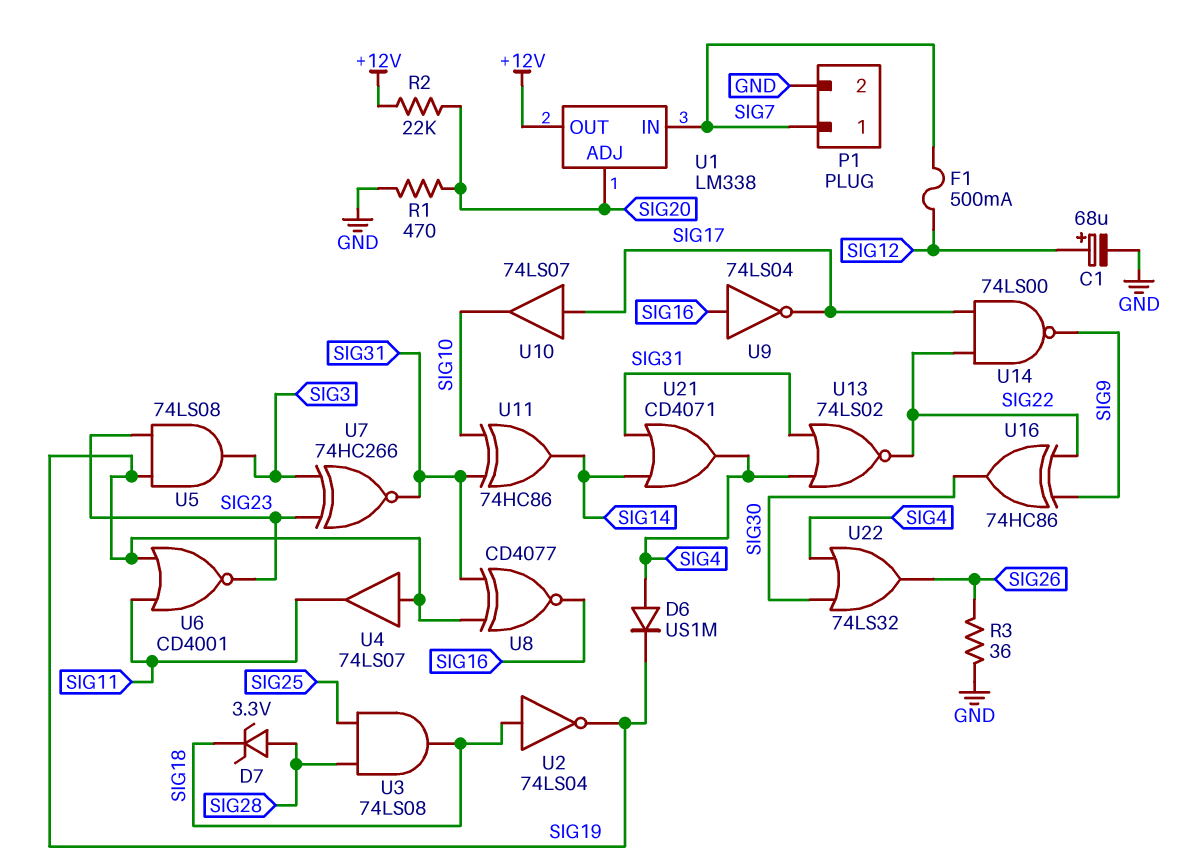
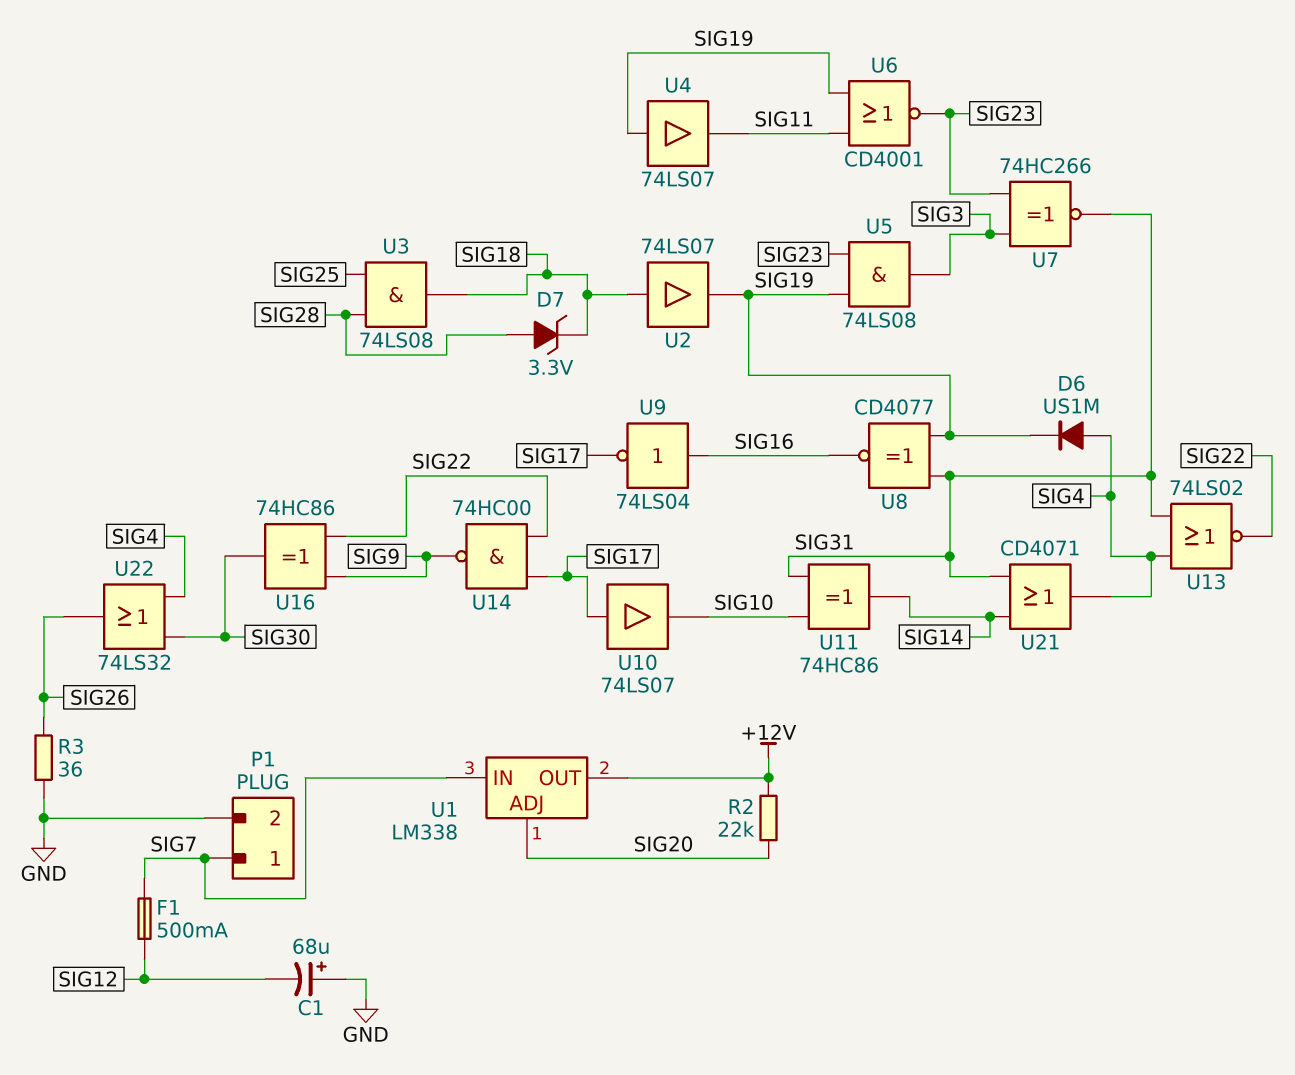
C1: 68uF (plus SIG12, minus GND) -> 68uF (plus GND, minus SIG12)
R1: 470 (GND, SIG20) -> none
U2: NOT 74LS04 (in SIG18, out SIG19) -> buffer 74LS07 (in SIG18, out SIG19)
U14: NAND 74LS00 (in SIG17, in SIG22, out SIG9) -> NAND 74HC00 (in SIG17, in SIG22, out SIG9)

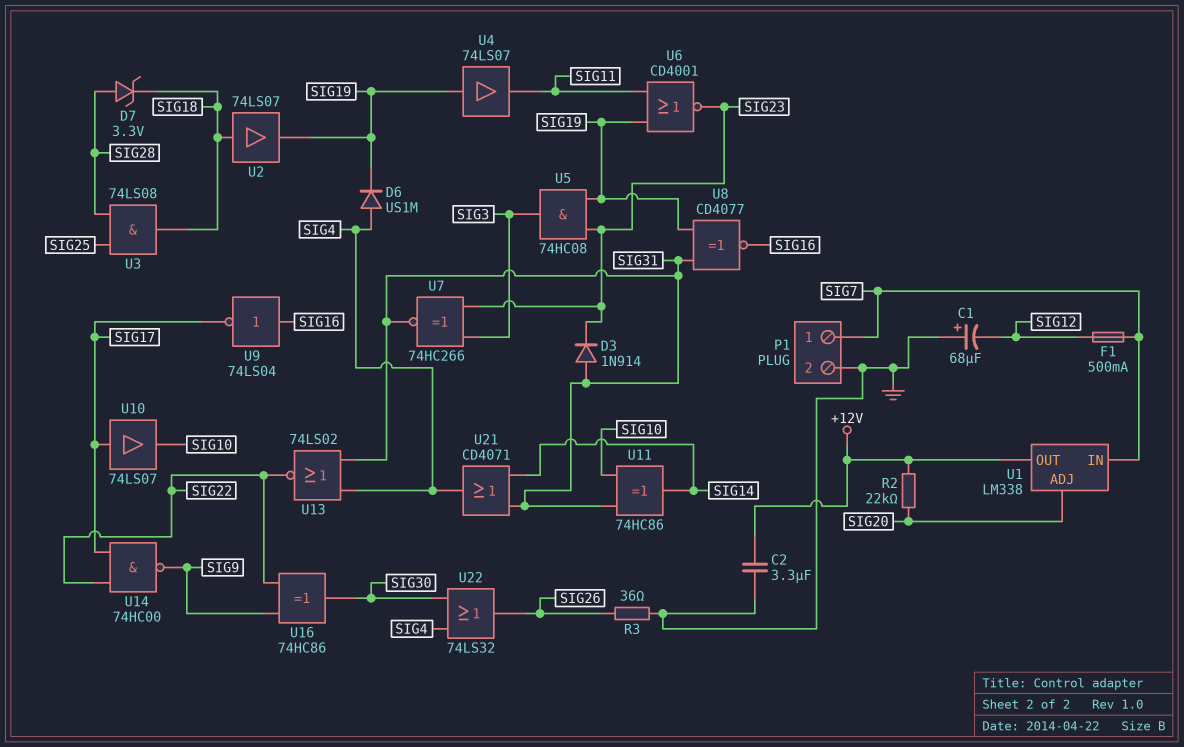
C2: none -> 3.3uF (+12V, GND)
D3: none -> diode 1N914 (A SIG31, K SIG23)
U5: AND 74LS08 (in SIG19, in SIG23, out SIG3) -> AND 74HC08 (in SIG19, in SIG23, out SIG3)

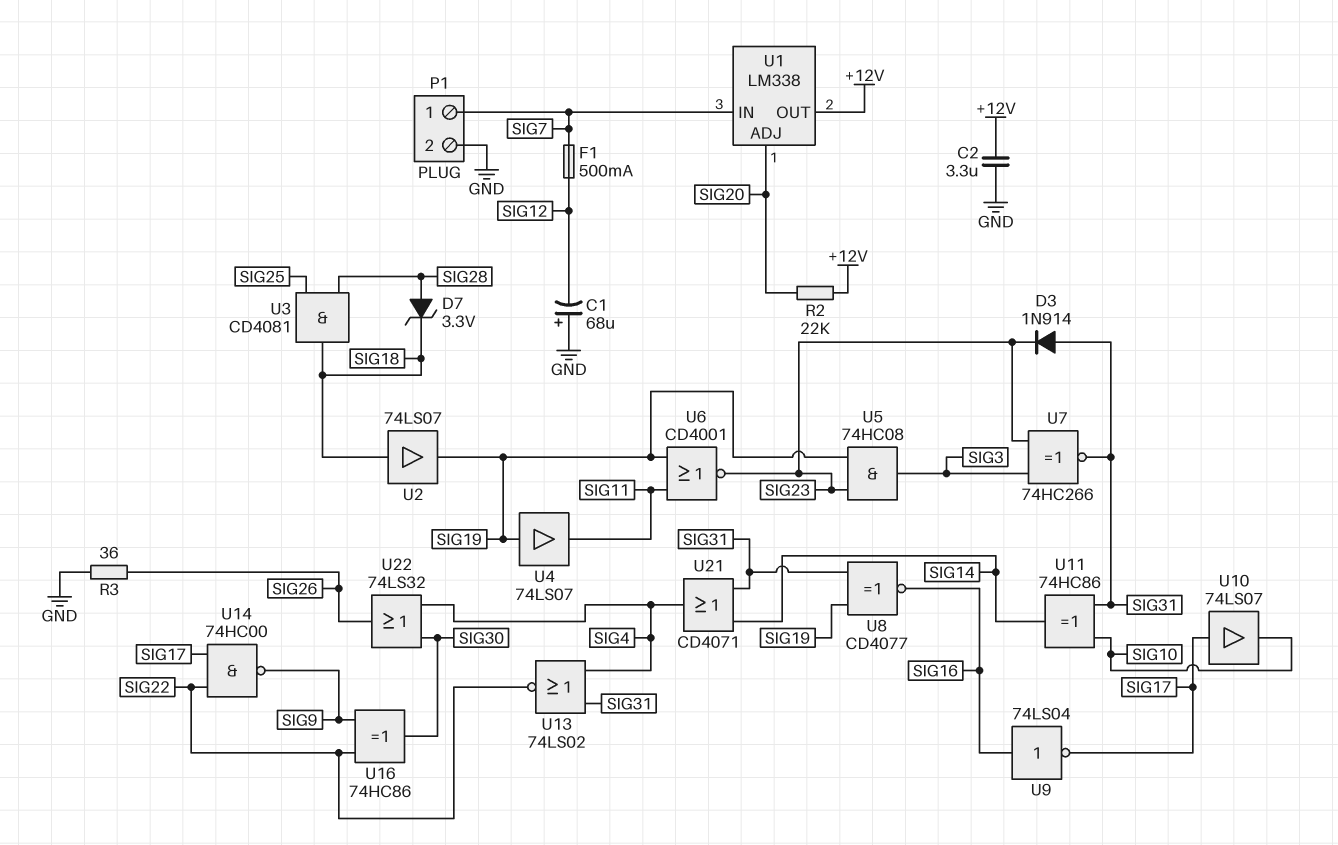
D6: diode US1M (A SIG4, K SIG19) -> none
U3: AND 74LS08 (in SIG25, in SIG28, out SIG18) -> AND CD4081 (in SIG25, in SIG28, out SIG18)

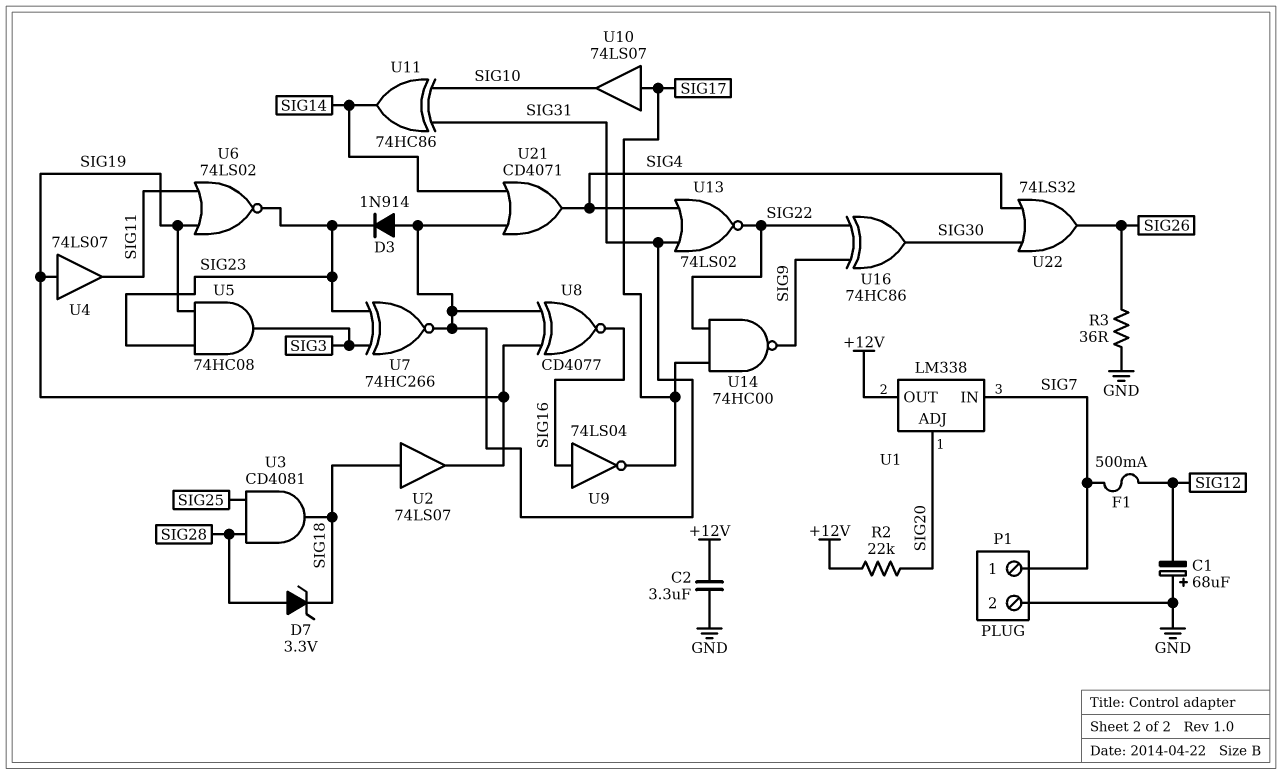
U6: NOR CD4001 (in SIG11, in SIG19, out SIG23) -> NOR 74LS02 (in SIG11, in SIG19, out SIG23)

